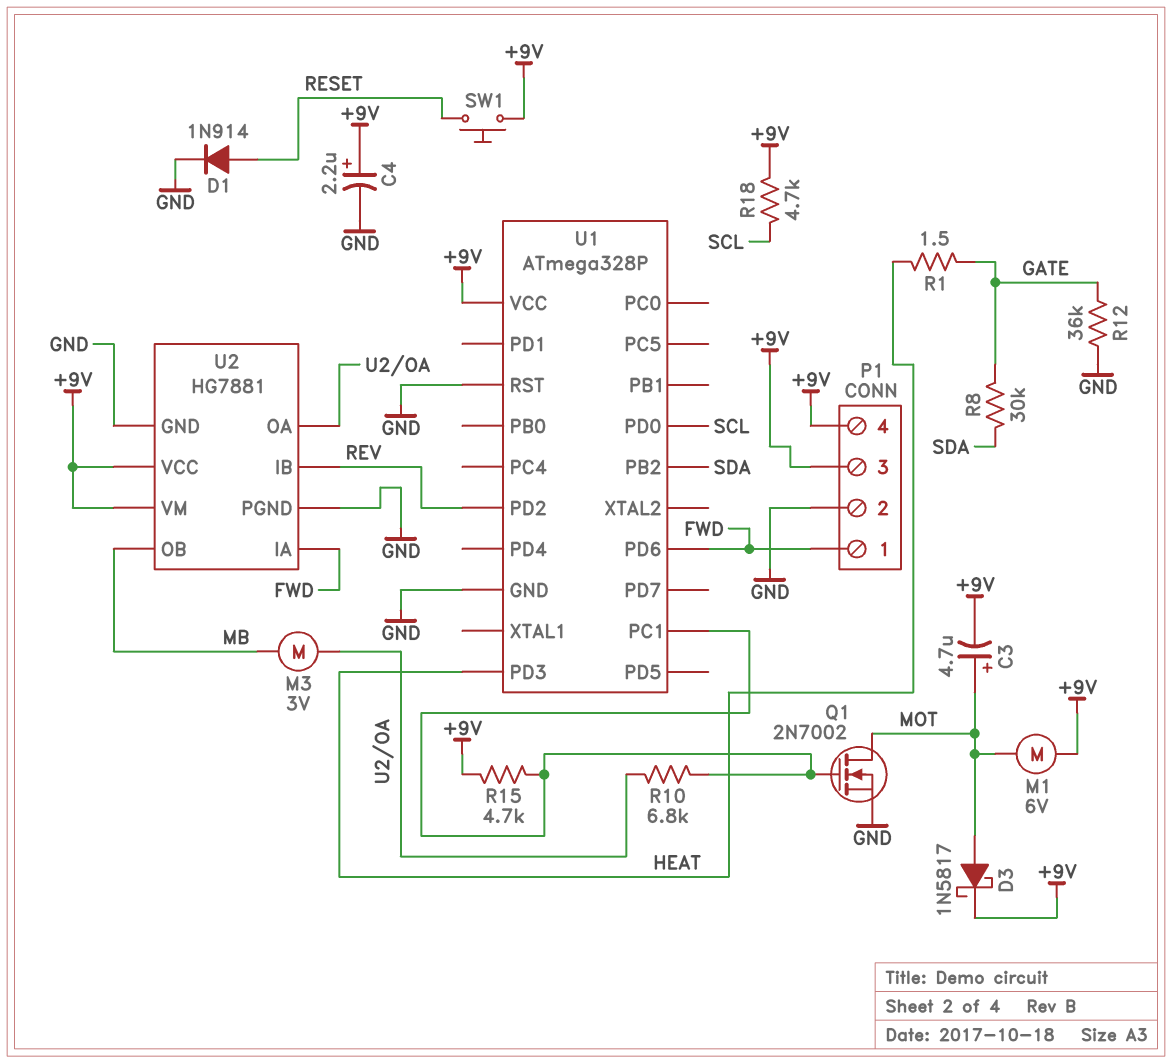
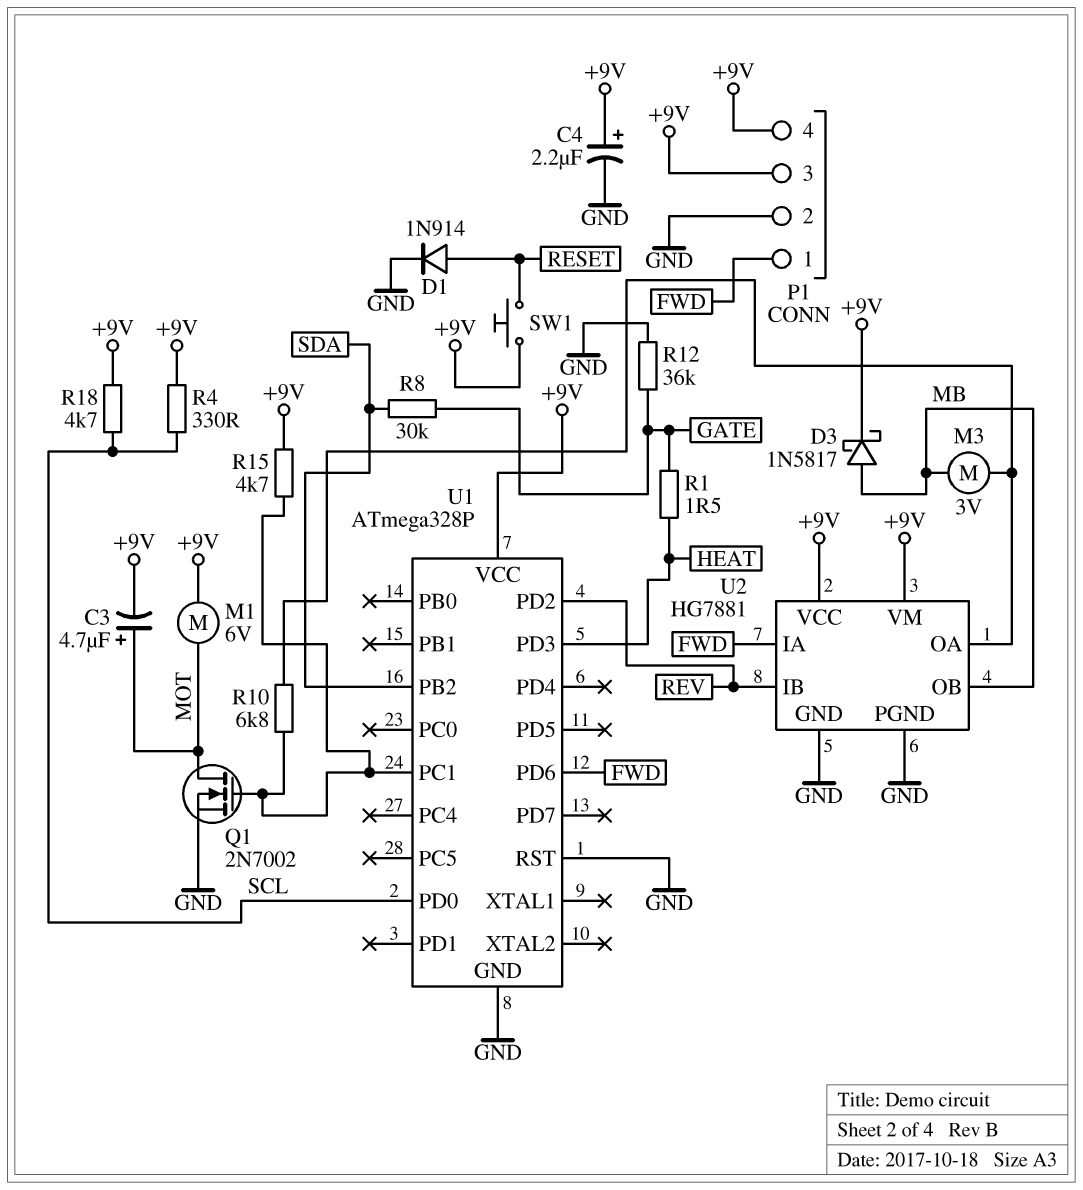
D3: schottky 1N5817 (A MOT, K +9V) -> schottky 1N5817 (A MB, K +9V)
R4: none -> 330 (+9V, SCL)

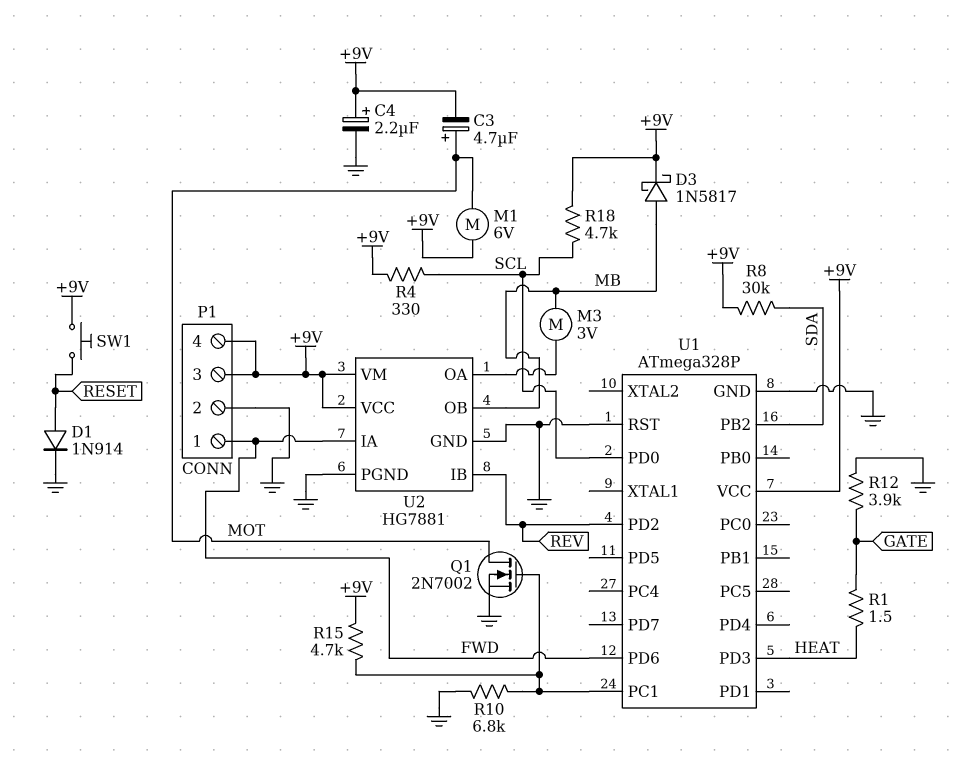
R8: 30k (GATE, SDA) -> 30k (+9V, SDA)
R10: 6.8k (U1/PC1, U2/OA) -> 6.8k (GND, U1/PC1)
R12: 36k (GATE, GND) -> 3.9k (GATE, GND)

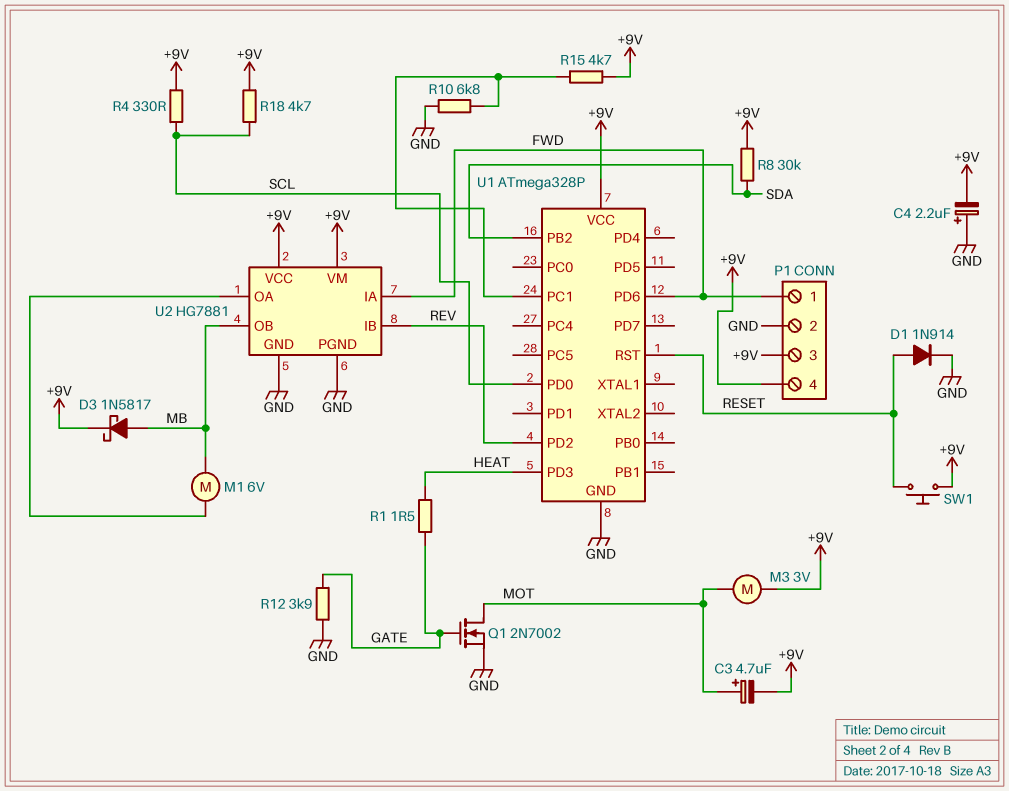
C4: 2.2uF (plus +9V, minus GND) -> 2.2uF (plus GND, minus +9V)
M1: motor 6V (+9V, MOT) -> motor 6V (MB, U2/OA)
M3: motor 3V (MB, U2/OA) -> motor 3V (+9V, MOT)
Q1: NMOS 2N7002 (G U1/PC1, D MOT, S GND) -> NMOS 2N7002 (G GATE, D MOT, S GND)
U1 pin RST: GND -> RESET

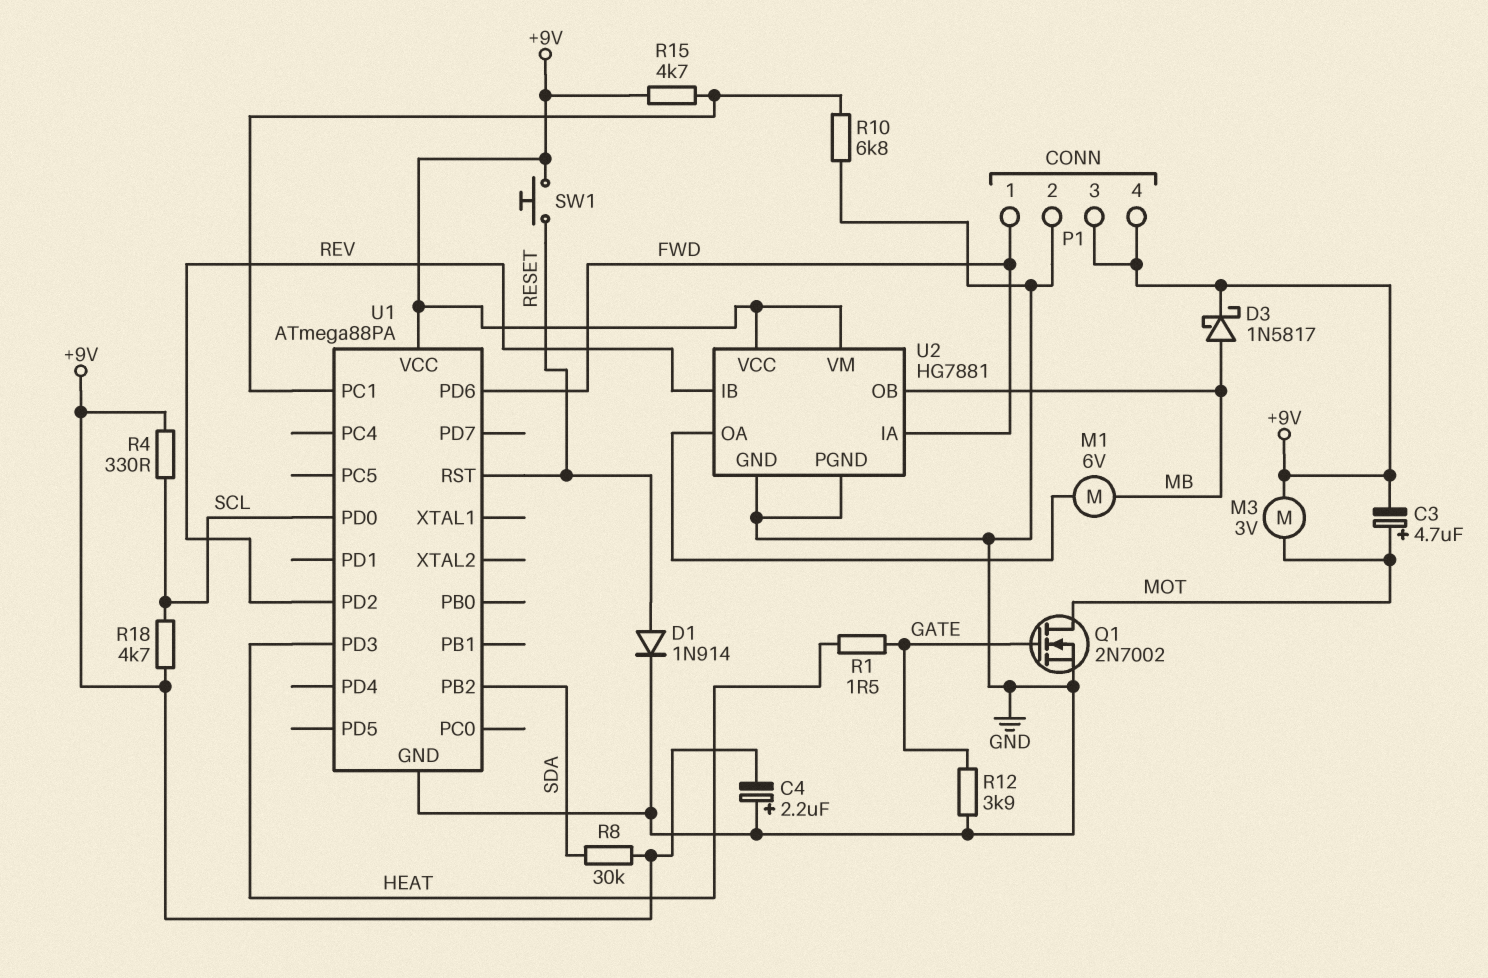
U1: ATmega328P -> ATmega88PA

